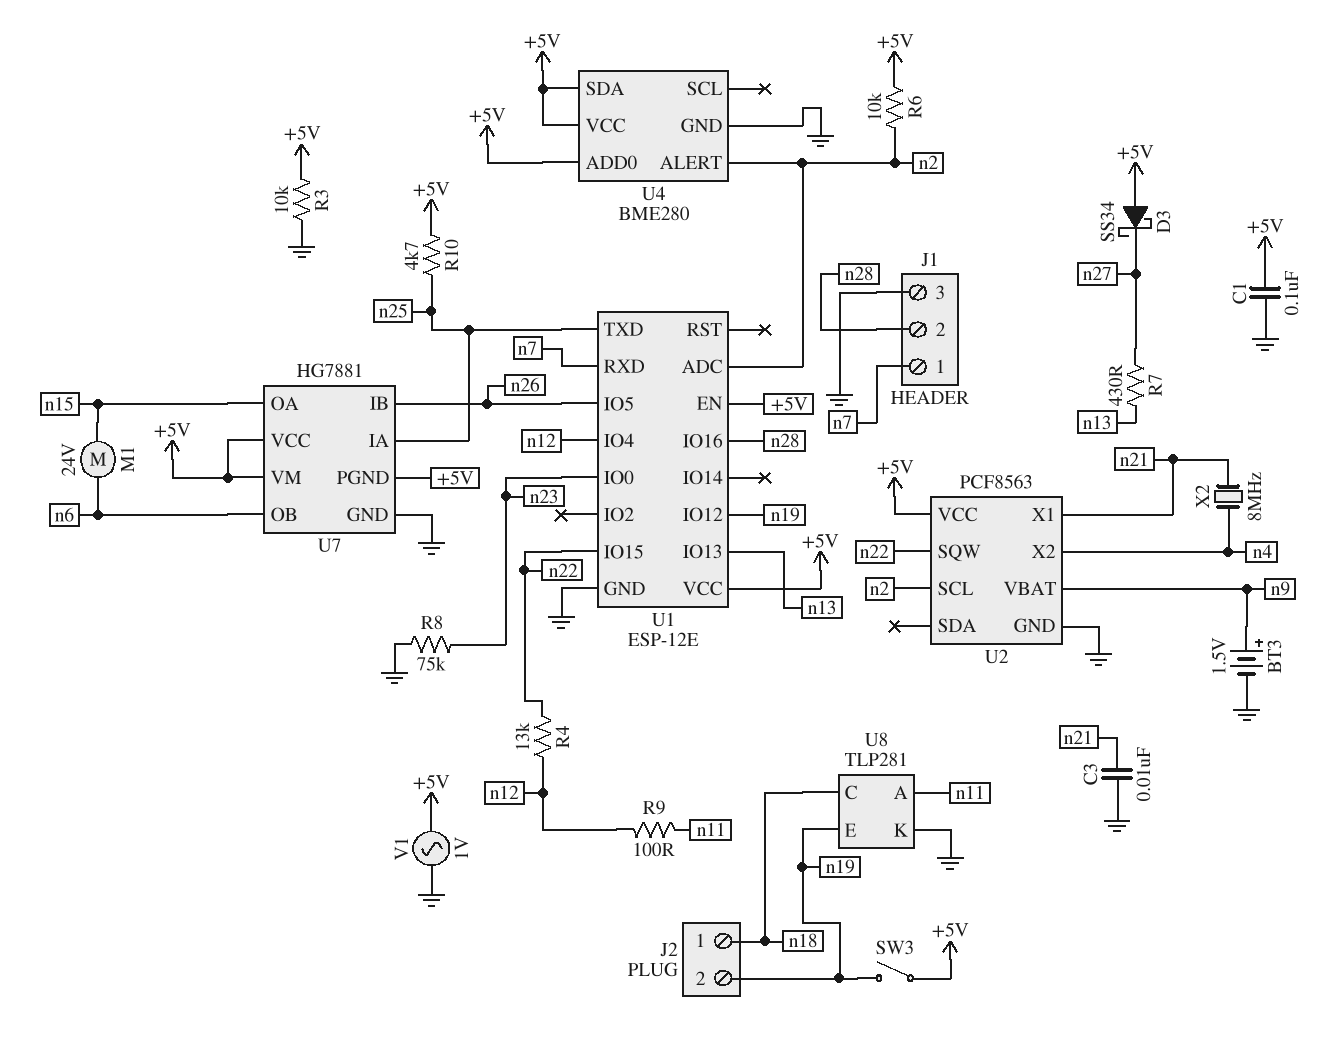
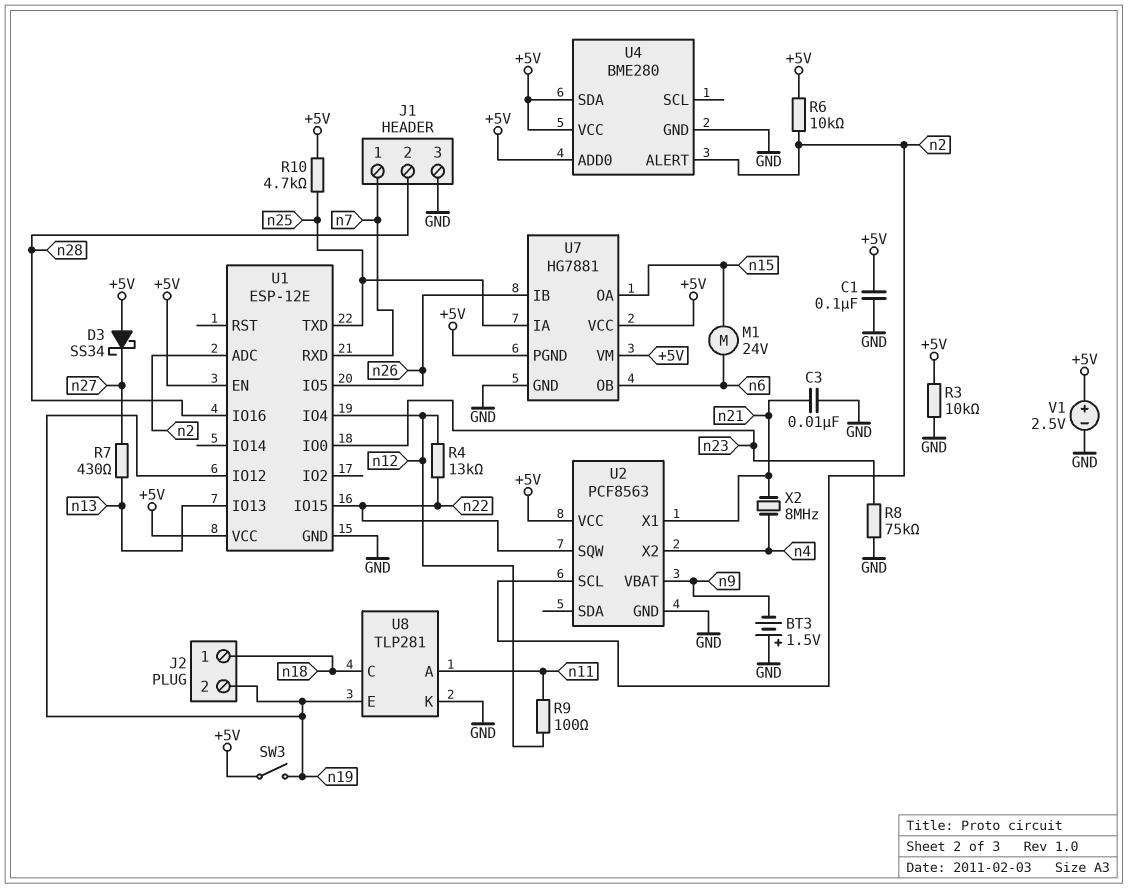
BT3: 1.5V (plus n9, minus GND) -> 1.5V (plus GND, minus n9)
V1: AC 1V (+5V, GND) -> 2.5V (plus +5V, minus GND)

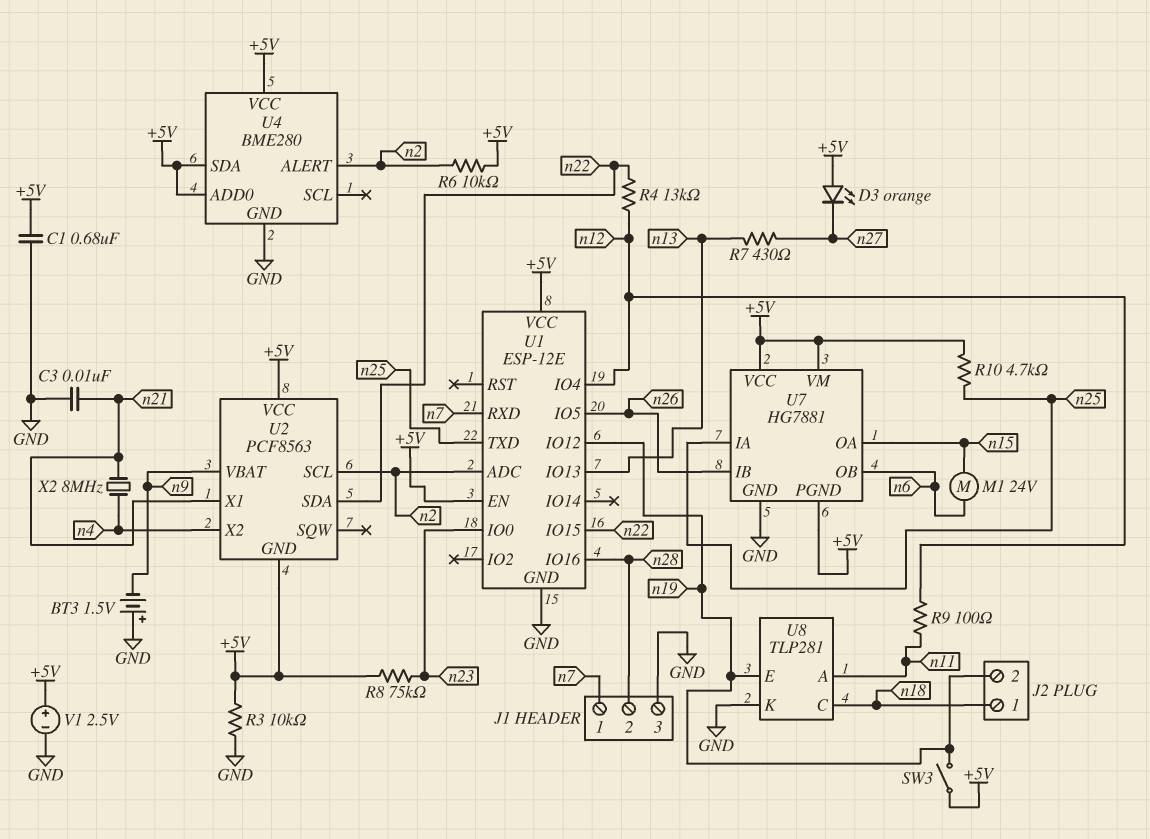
C1: 100nF (+5V, GND) -> 680nF (+5V, GND)
D3: schottky SS34 (A +5V, K n27) -> LED orange (A +5V, K n27)
R8: 75k (GND, n23) -> 75k (+5V, n23)
U2 pin GND: GND -> +5V
U2 pin SDA: none -> n22
U2 pin SQW: n22 -> none

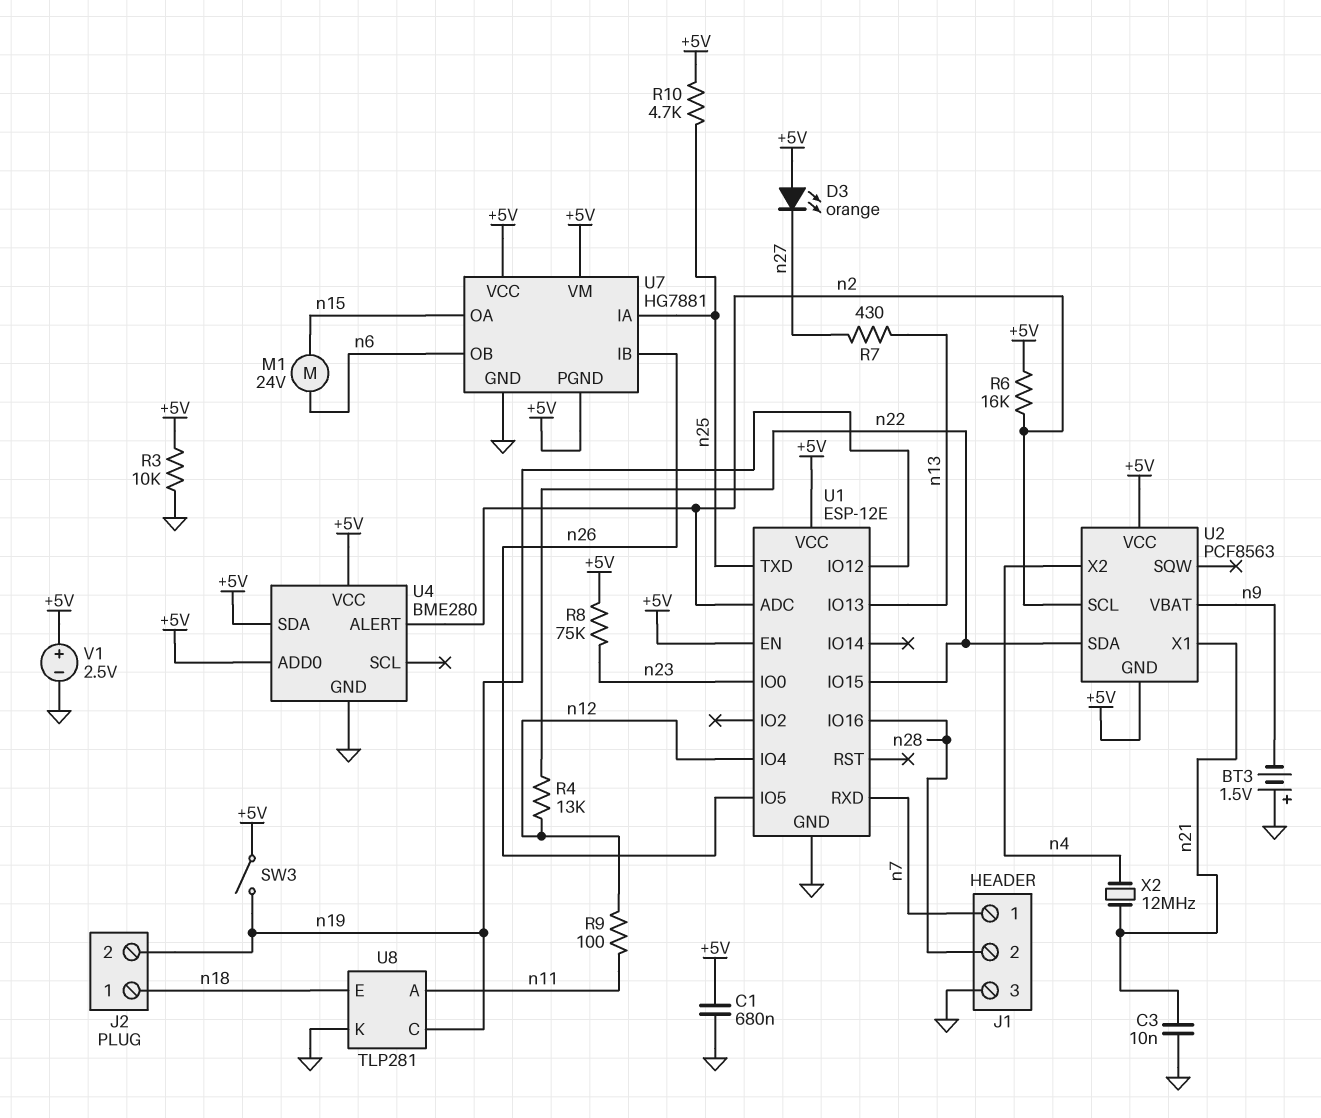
R6: 10k (+5V, n2) -> 16k (+5V, n2)
U8 pin C: n18 -> n19
U8 pin E: n19 -> n18
X2: 8MHz (n4, n21) -> 12MHz (n4, n21)

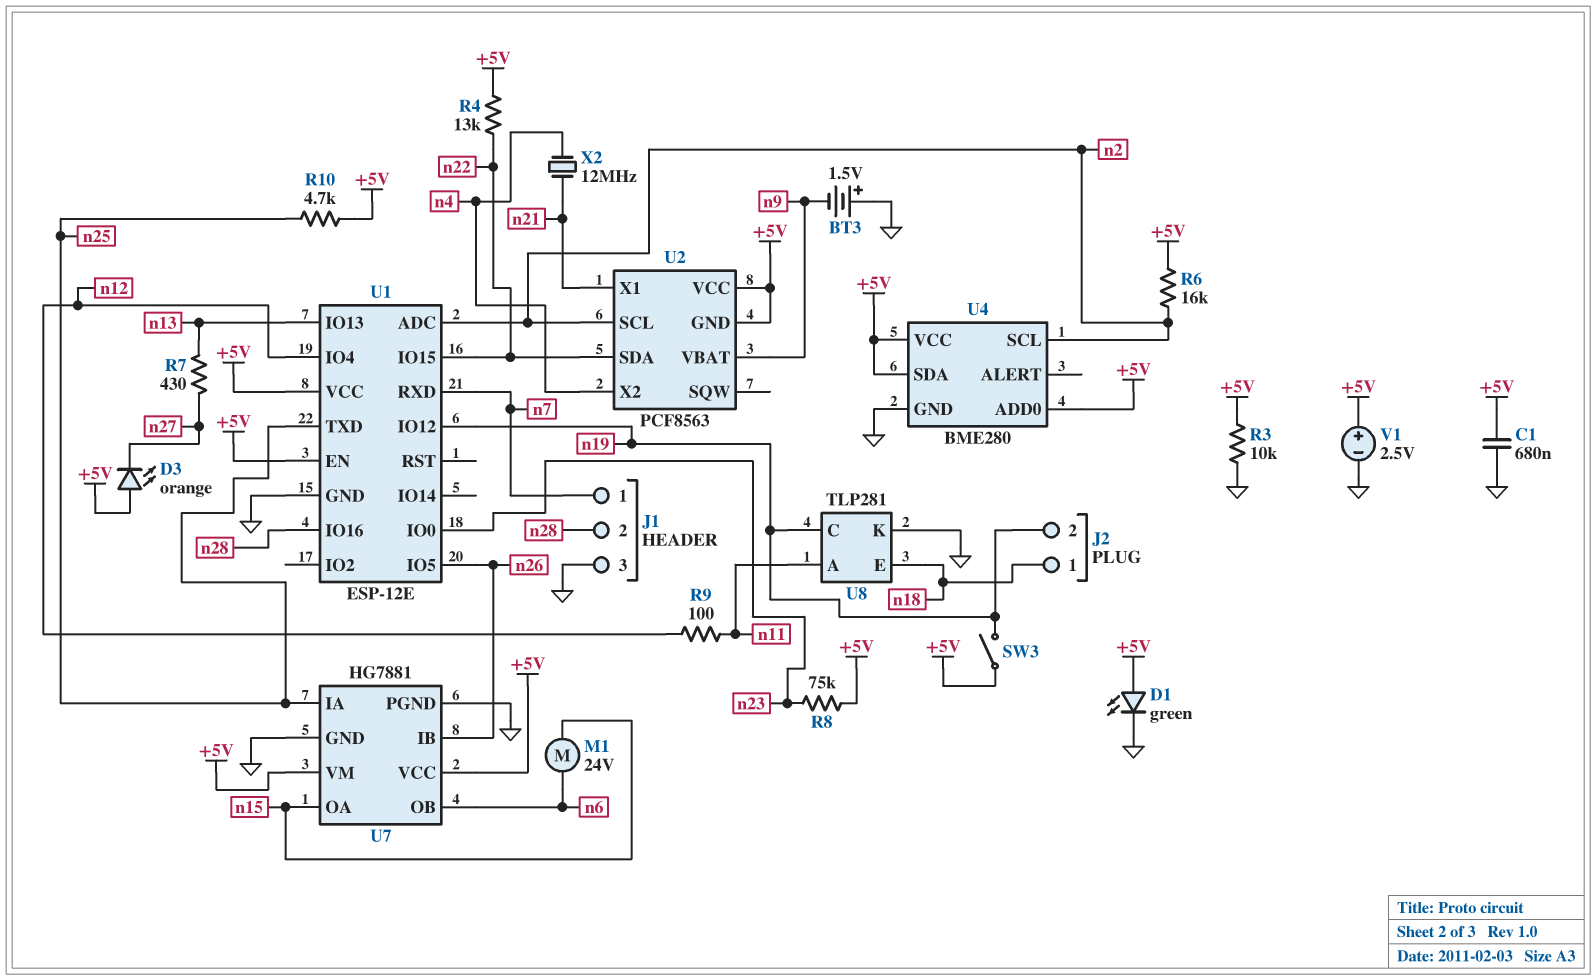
C3: 10nF (GND, n21) -> none
D1: none -> LED green (A +5V, K GND)
R4: 13k (n12, n22) -> 13k (+5V, n22)
U4 pin ALERT: n2 -> none
U4 pin SCL: none -> n2
U7 pin PGND: +5V -> GND

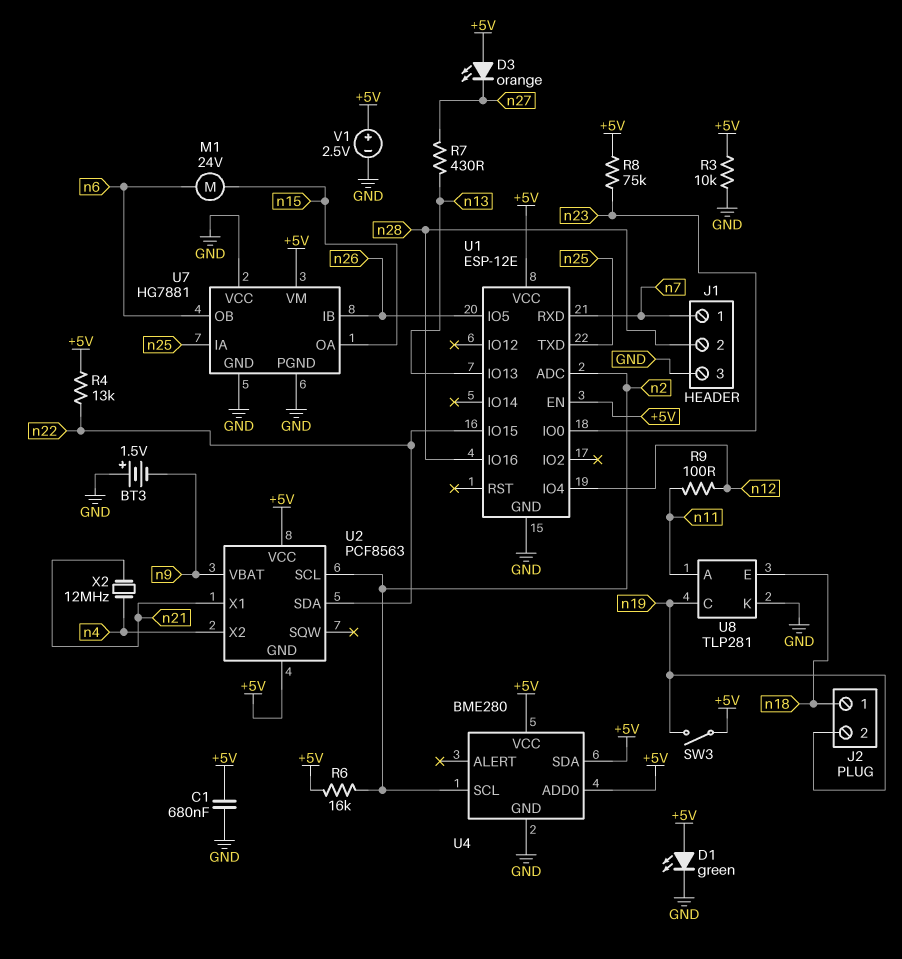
R10: 4.7k (+5V, n25) -> none
U1 pin IO12: n19 -> none
U7 pin VCC: +5V -> GND

